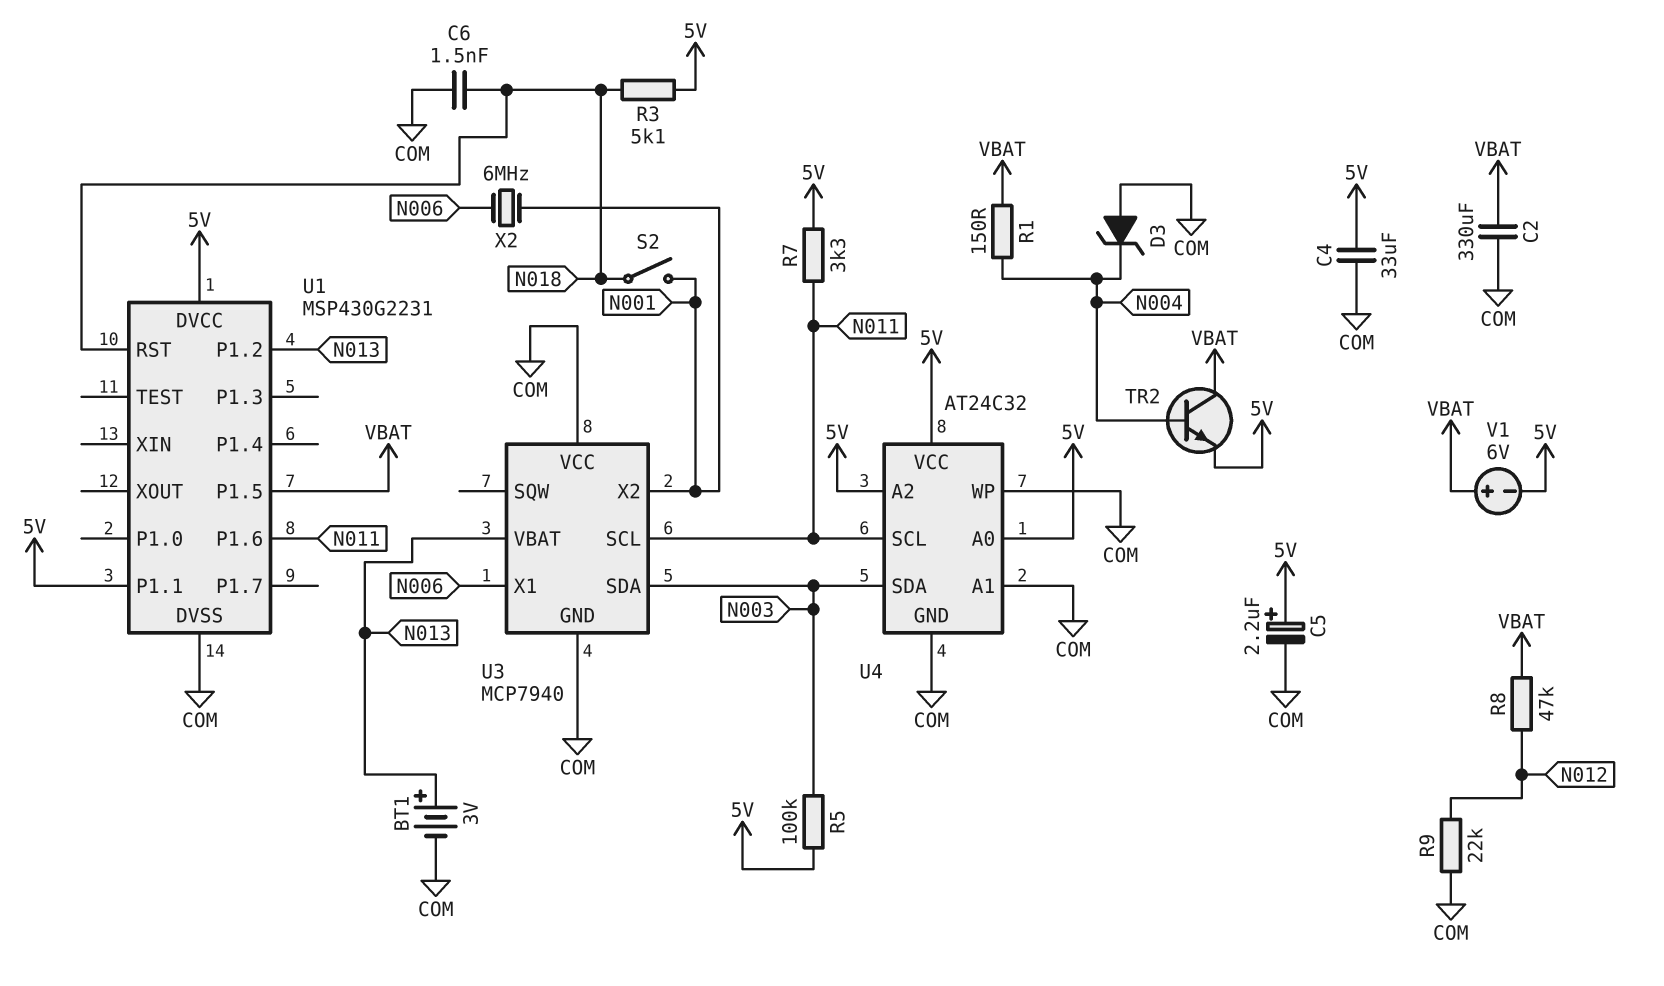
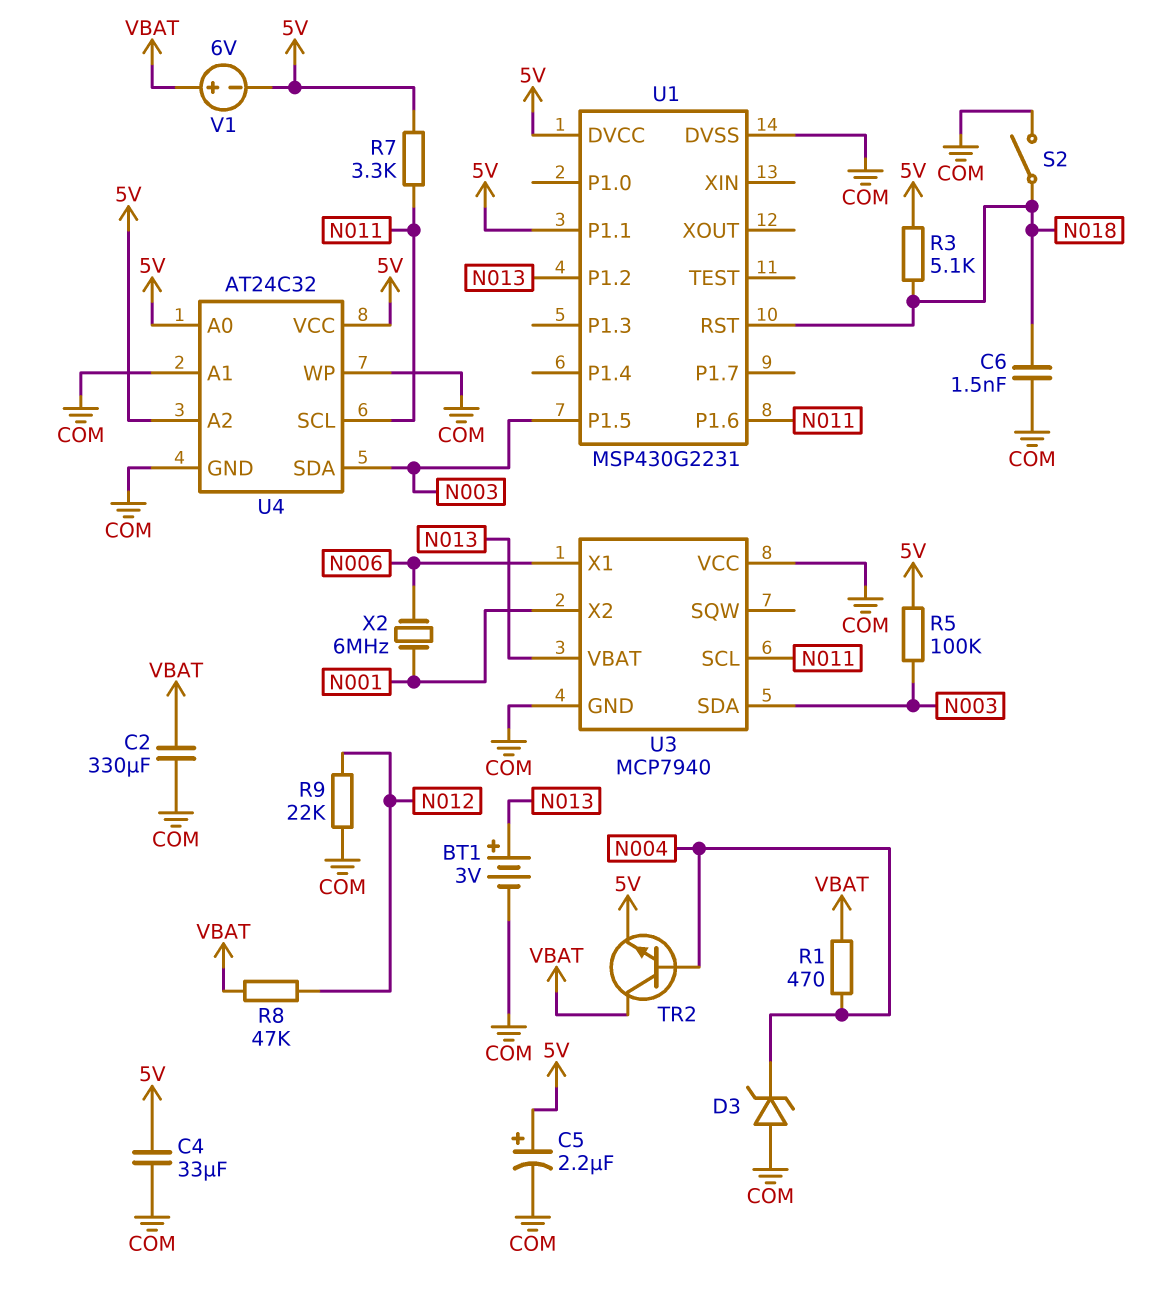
R1: 150 (N004, VBAT) -> 470 (N004, VBAT)
S2: switch (N001, N018) -> switch (COM, N018)
U1 pin P1.5: VBAT -> N003

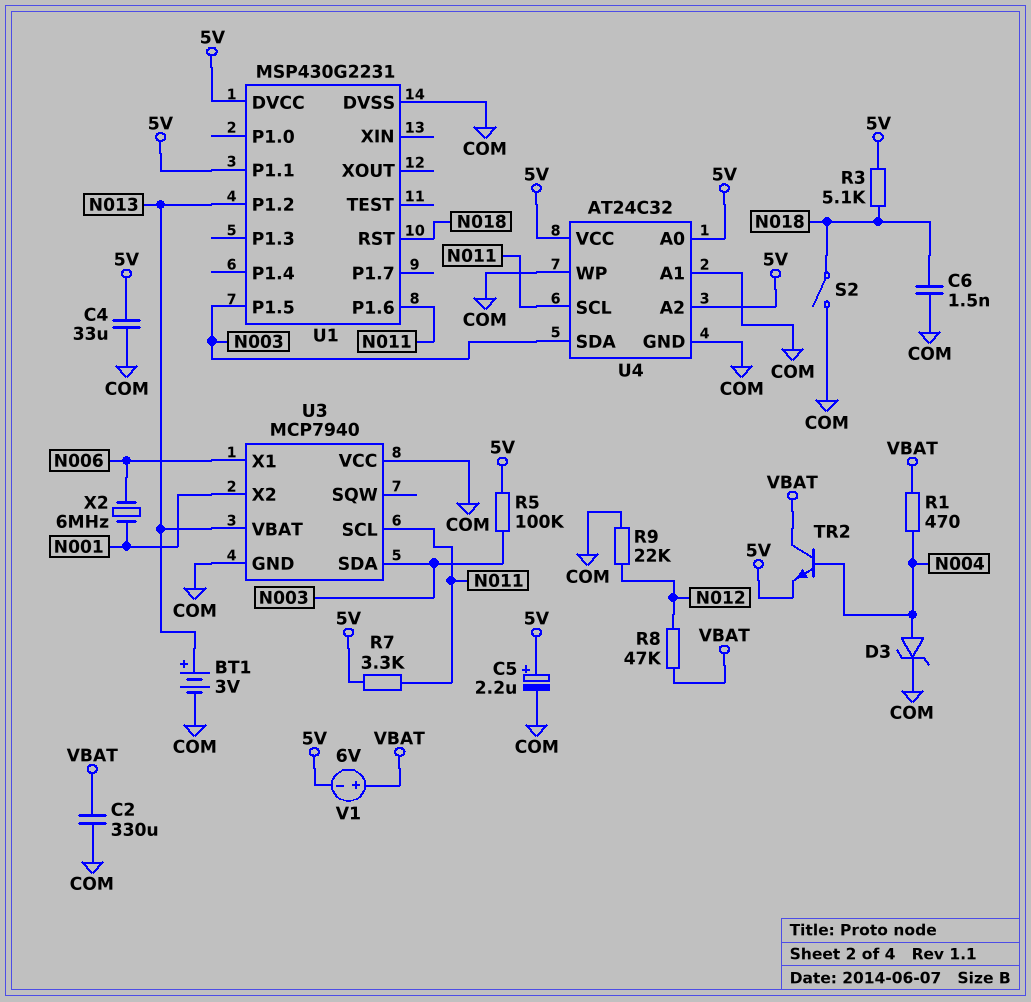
D3: zener (A COM, K N004) -> zener (A N004, K COM)

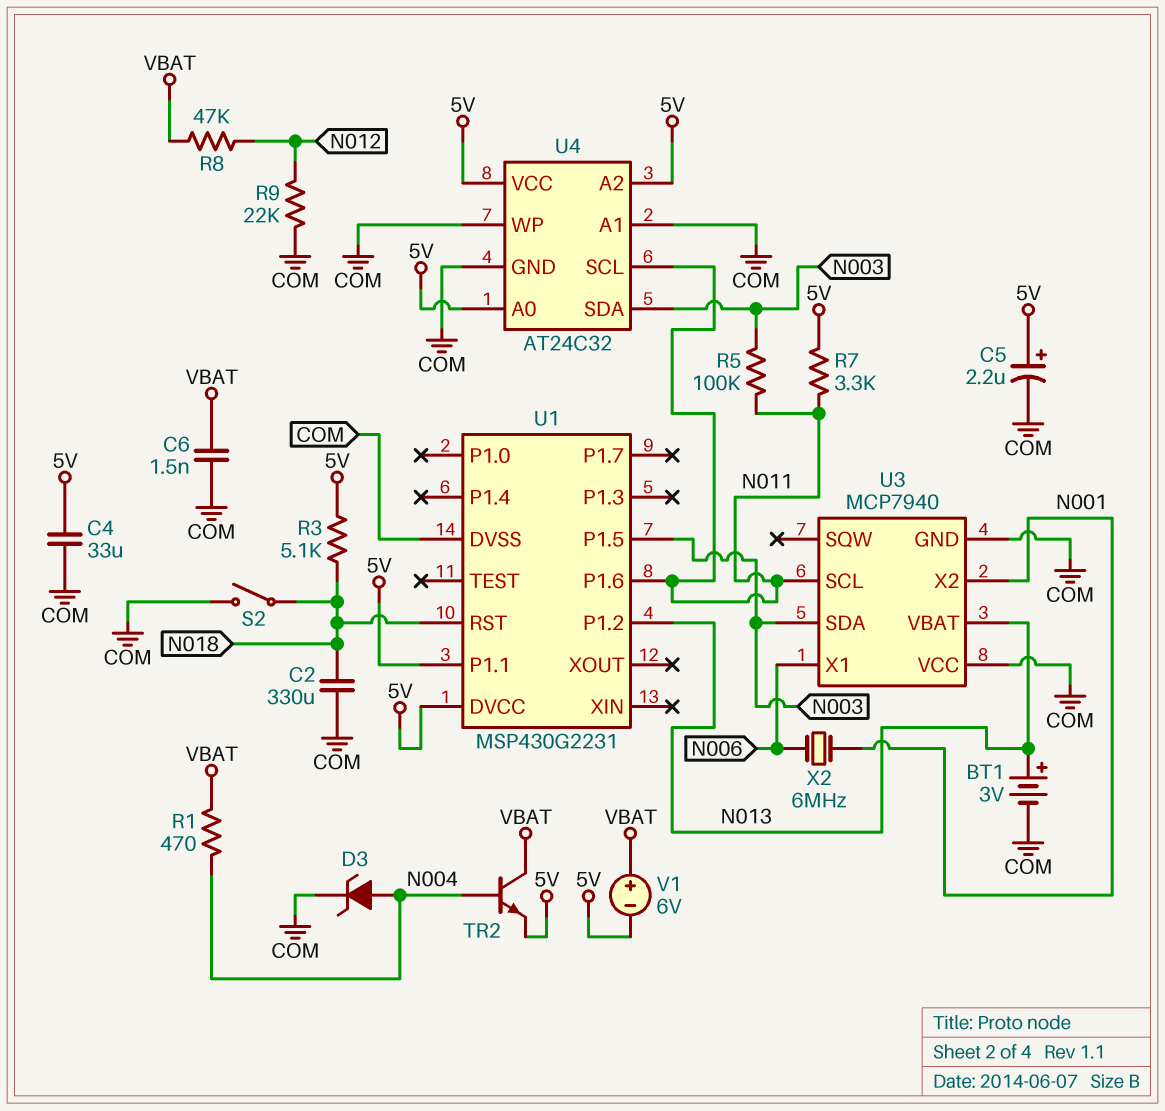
C2: 330uF (COM, VBAT) -> 330uF (COM, N018)
C6: 1.5nF (COM, N018) -> 1.5nF (COM, VBAT)
R5: 100k (5V, N003) -> 100k (N003, N011)

